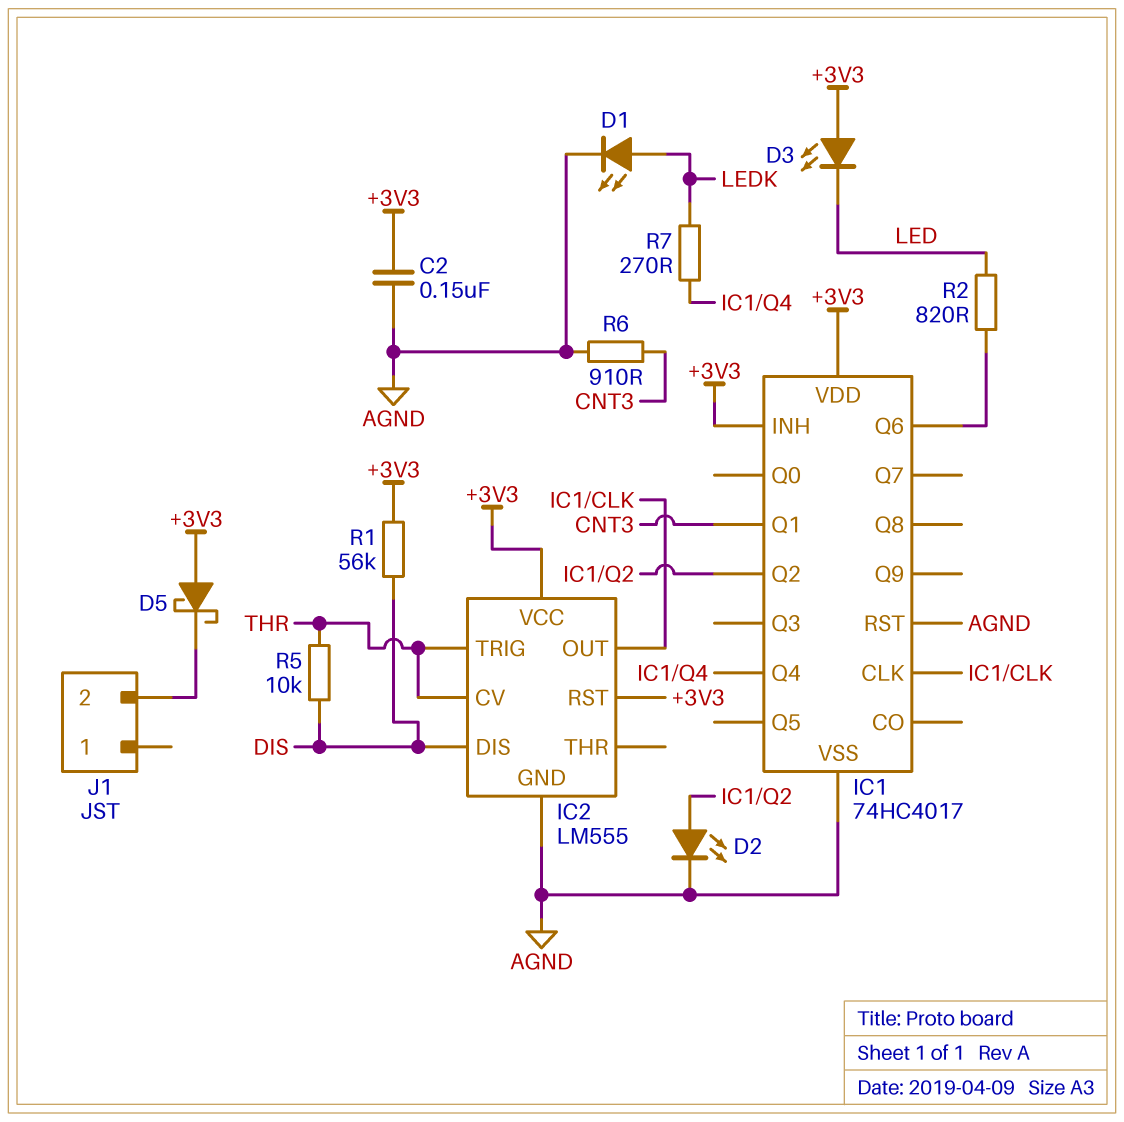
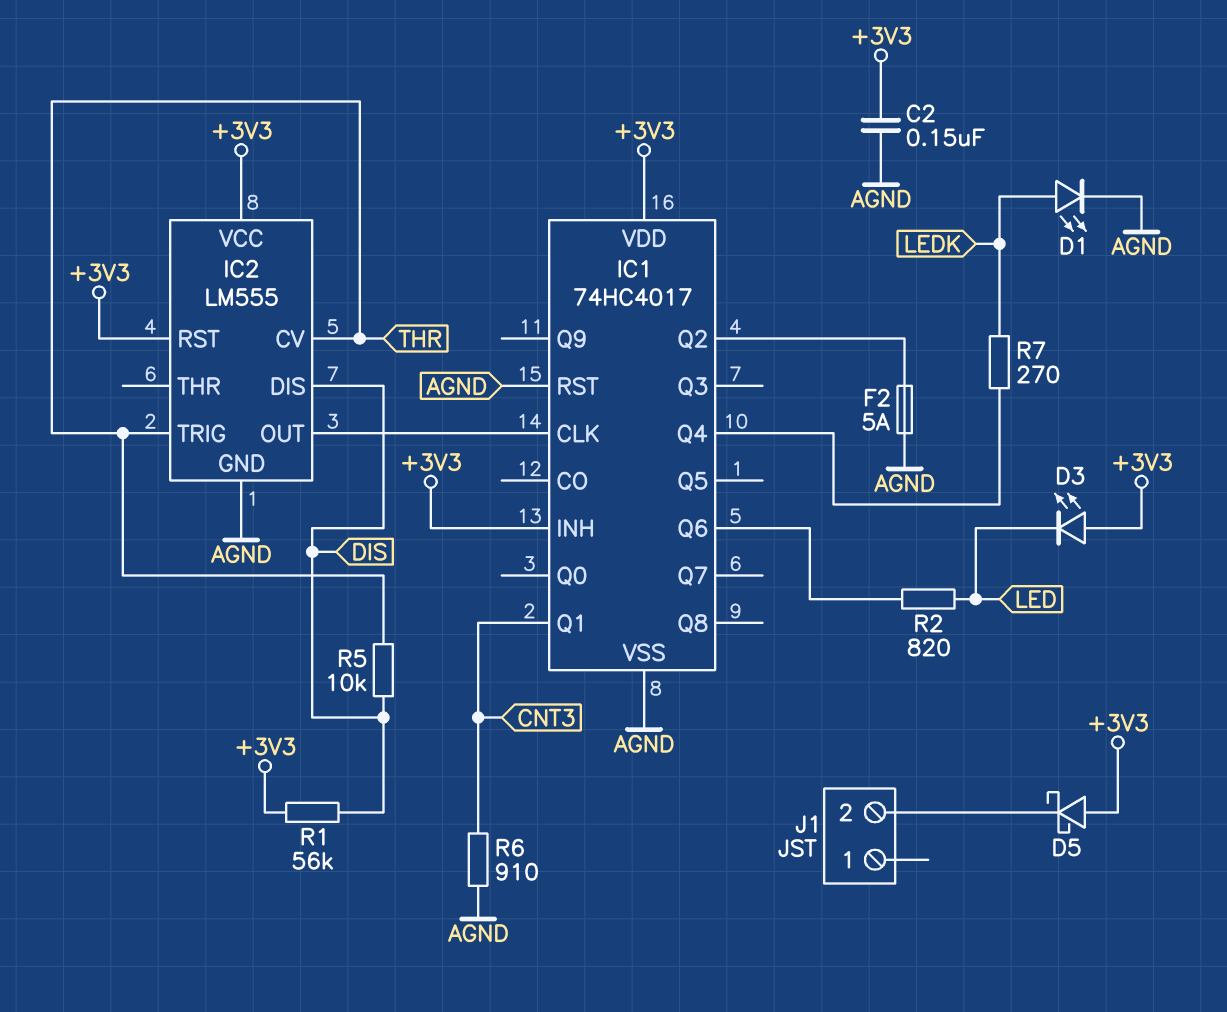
D2: LED (A IC1/Q2, K AGND) -> none
F2: none -> 5A (AGND, IC1/Q2)

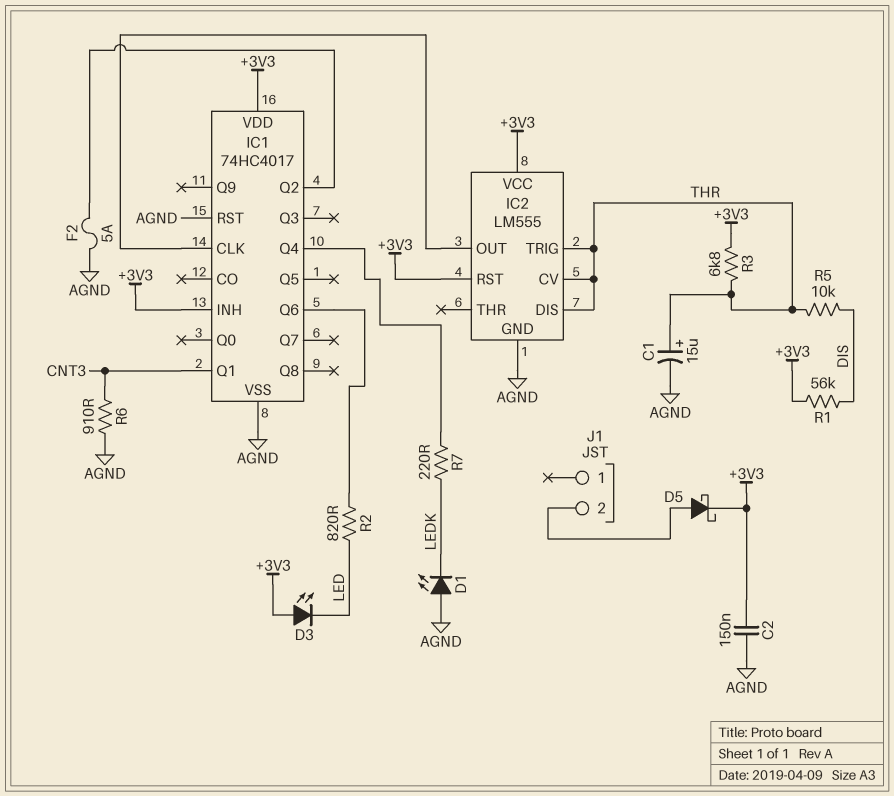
C1: none -> 15uF (plus THR, minus AGND)
D1: LED (A LEDK, K AGND) -> LED (A AGND, K LEDK)
D5: schottky (A +3V3, K J1/2) -> schottky (A J1/2, K +3V3)
IC2 pin DIS: DIS -> THR
R3: none -> 6.8k (+3V3, THR)
R7: 270 (IC1/Q4, LEDK) -> 220 (IC1/Q4, LEDK)

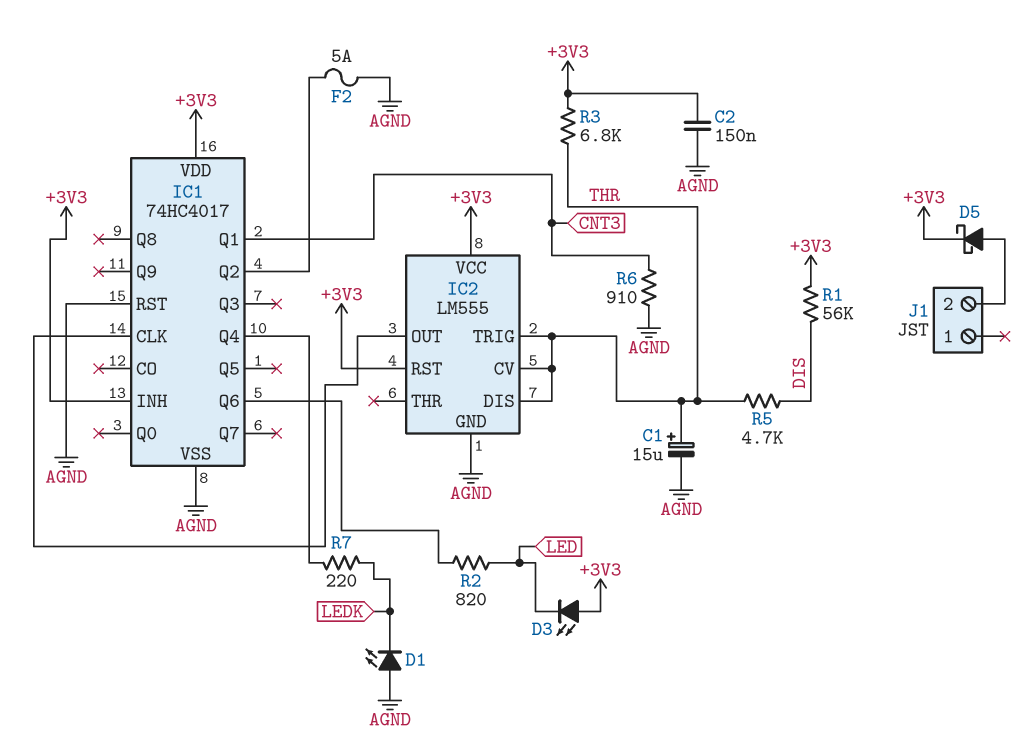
R5: 10k (DIS, THR) -> 4.7k (DIS, THR)

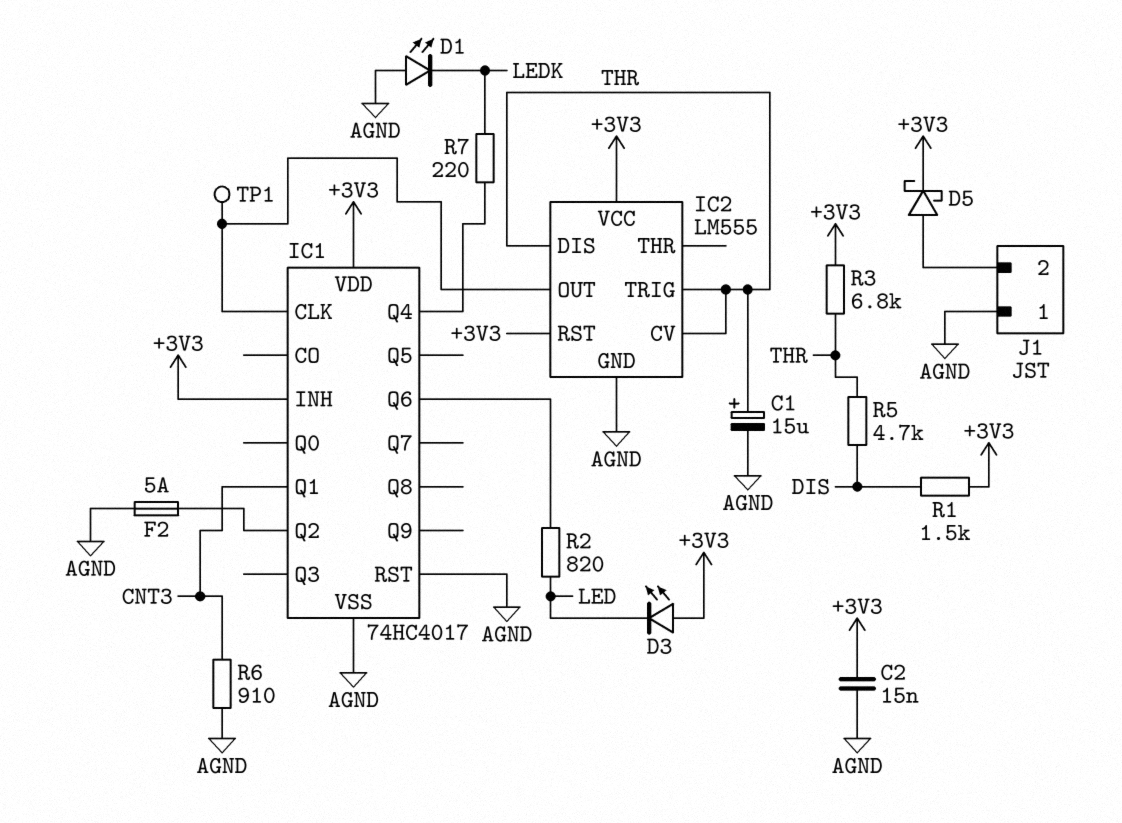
C2: 150nF (+3V3, AGND) -> 15nF (+3V3, AGND)
J1 pin 1: none -> AGND
R1: 56k (+3V3, DIS) -> 1.5k (+3V3, DIS)
TP1: none -> test point (IC1/CLK)

